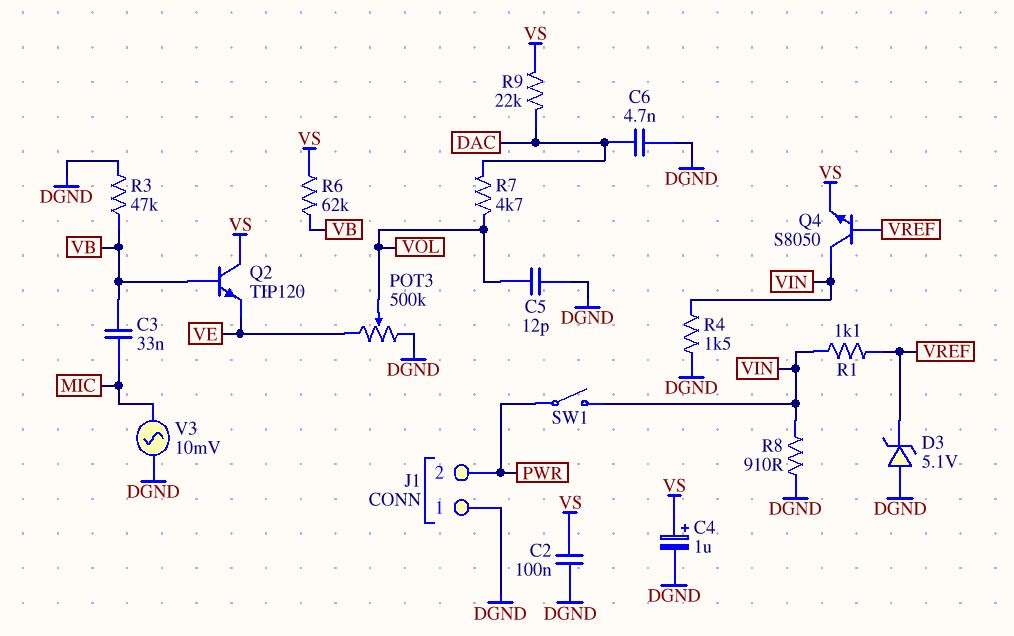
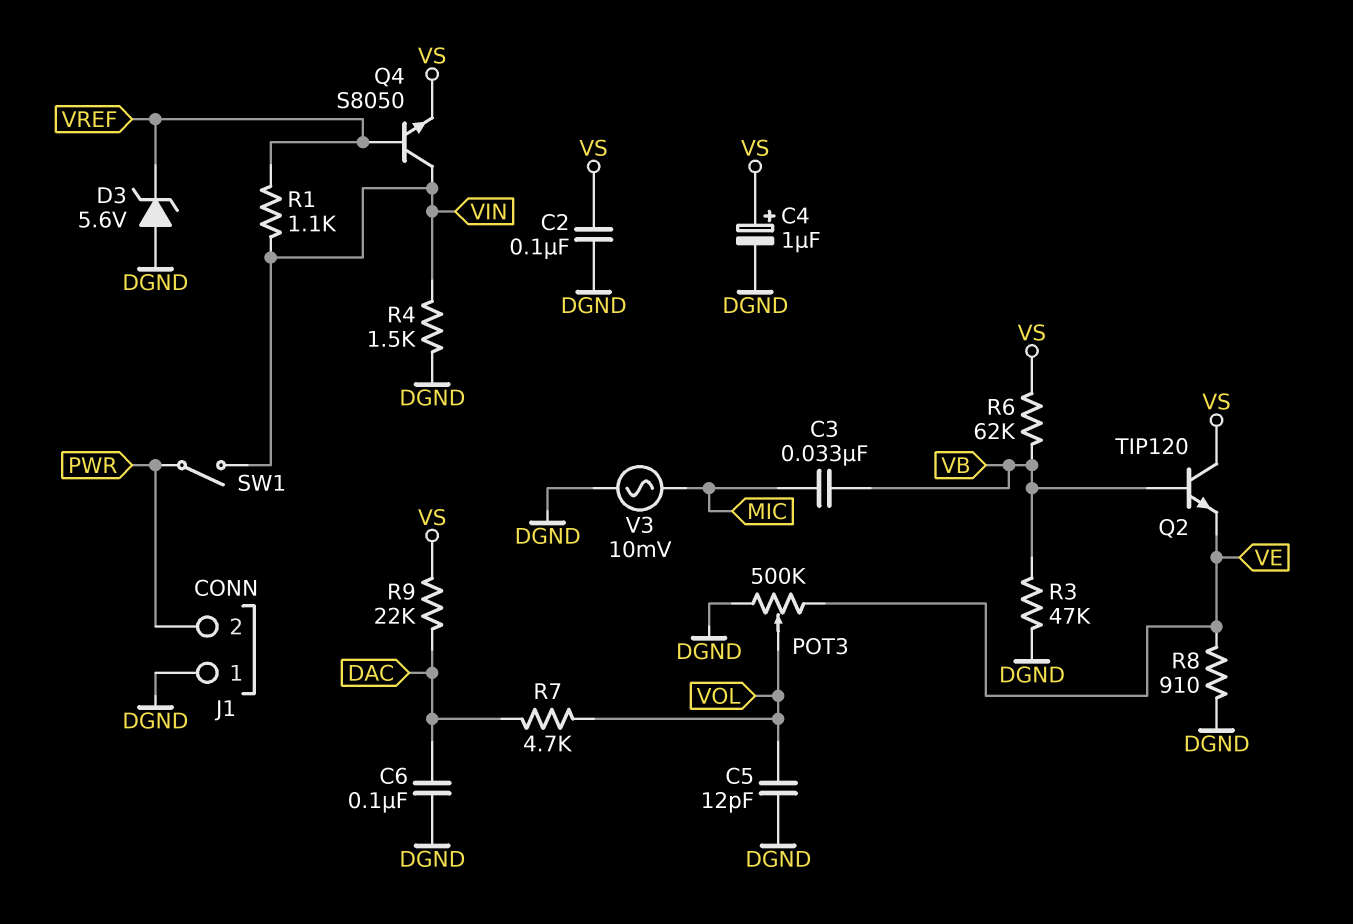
C6: 4.7nF (DAC, DGND) -> 100nF (DAC, DGND)
D3: zener 5.1V (A DGND, K VREF) -> zener 5.6V (A DGND, K VREF)
R8: 910 (DGND, VIN) -> 910 (DGND, VE)

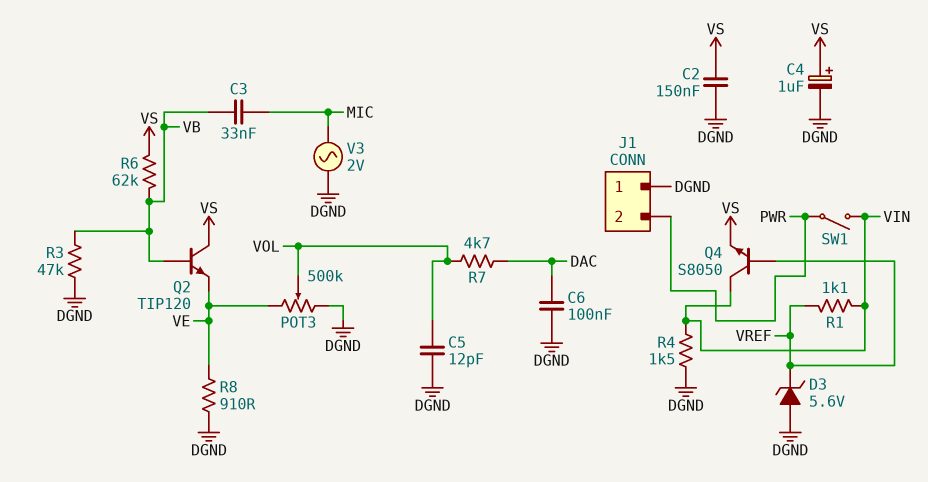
C2: 100nF (DGND, VS) -> 150nF (DGND, VS)
R9: 22k (DAC, VS) -> none
V3: AC 10mV (DGND, MIC) -> AC 2V (DGND, MIC)

